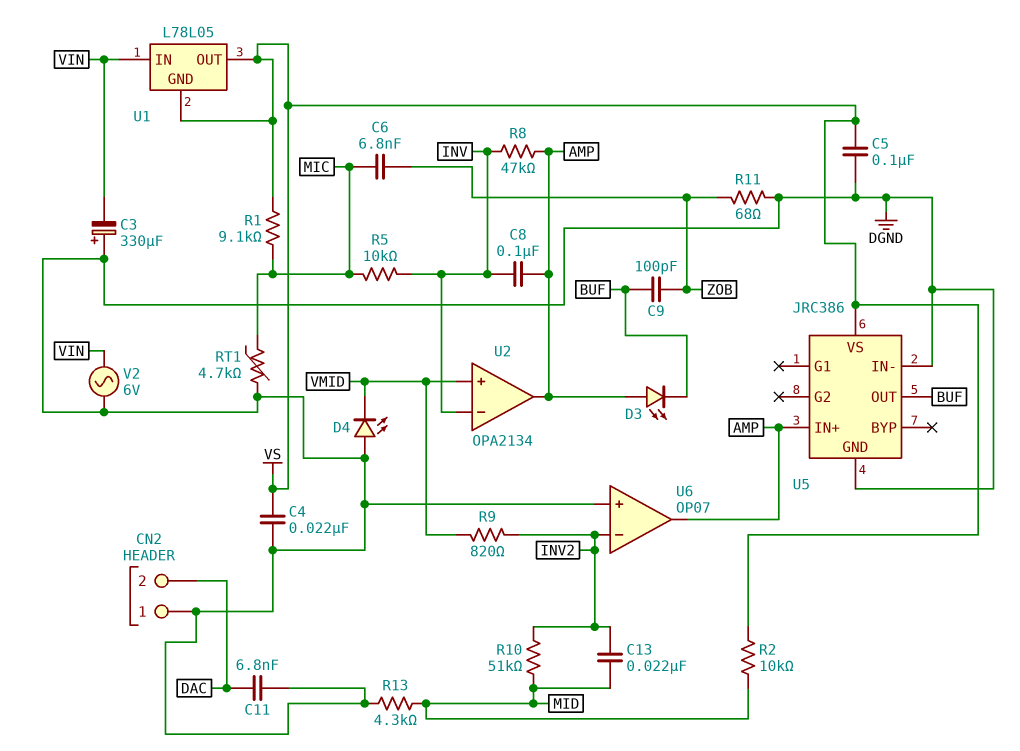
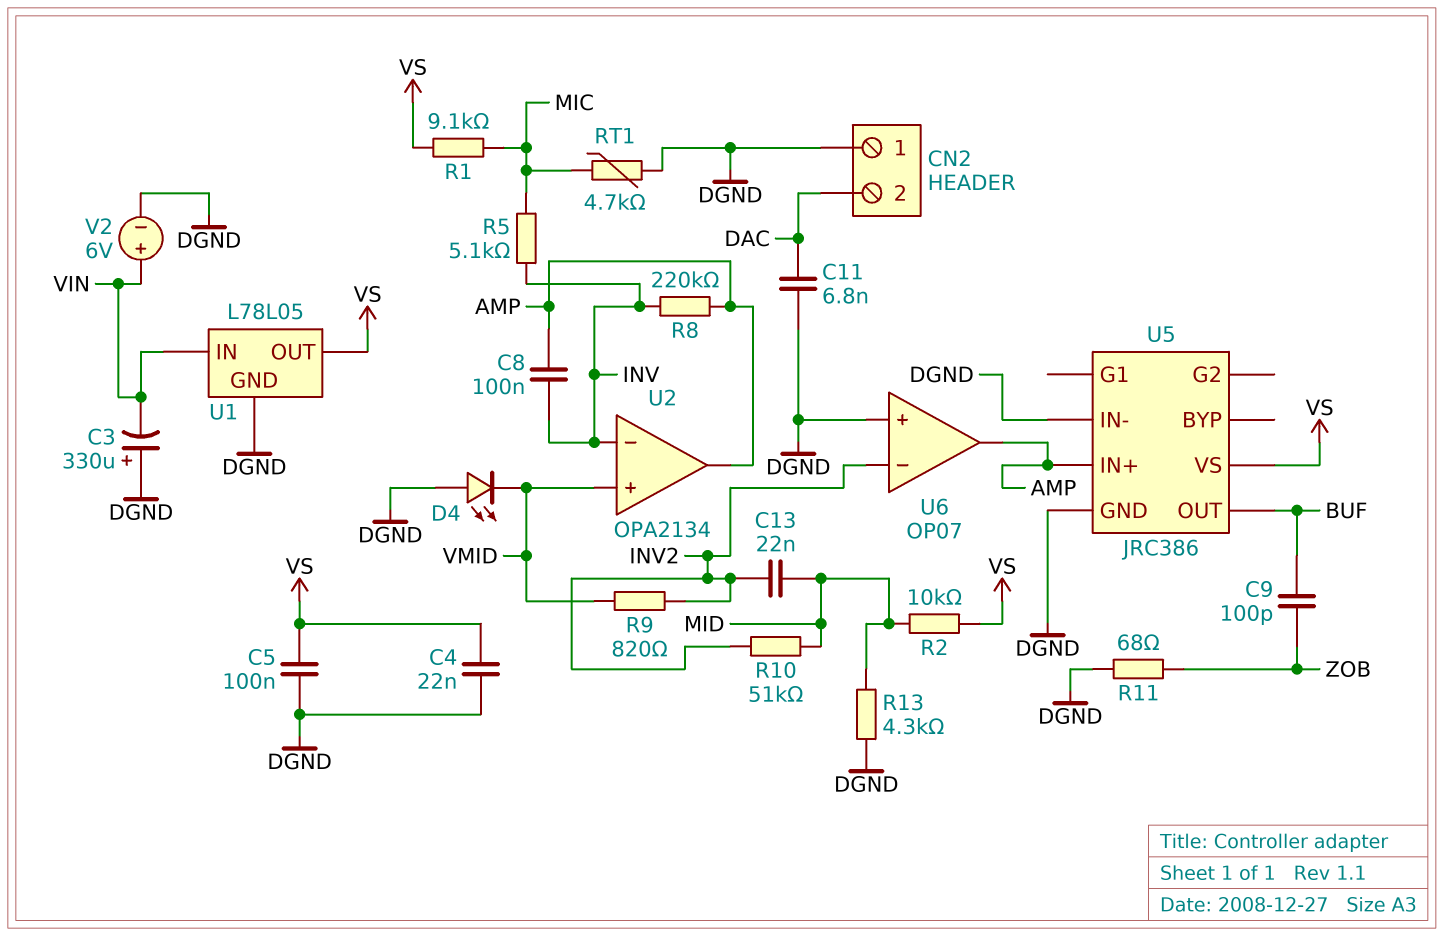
C6: 6.8nF (MIC, ZOB) -> none
D3: LED (A AMP, K BUF) -> none
R5: 10k (INV, MIC) -> 5.1k (INV, MIC)
R8: 47k (AMP, INV) -> 220k (AMP, INV)
U1 pin GND: VS -> DGND
V2: AC 6V (DGND, VIN) -> 6V (plus VIN, minus DGND)

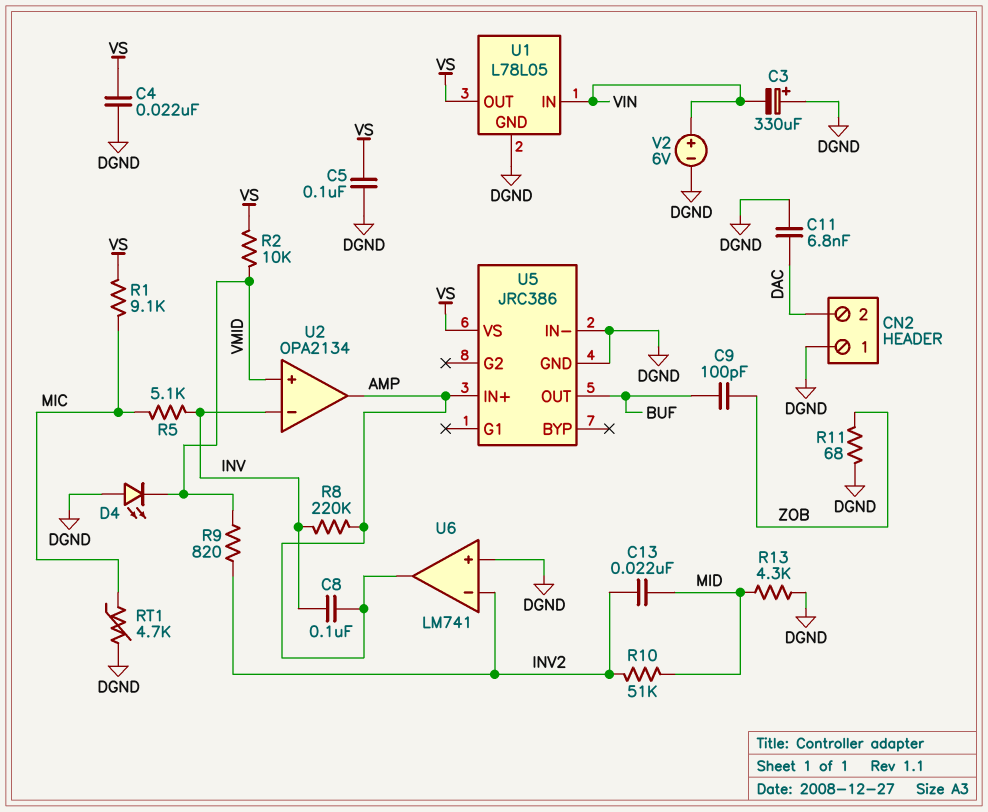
R2: 10k (MID, VS) -> 10k (VMID, VS)
U6: OP07 -> LM741

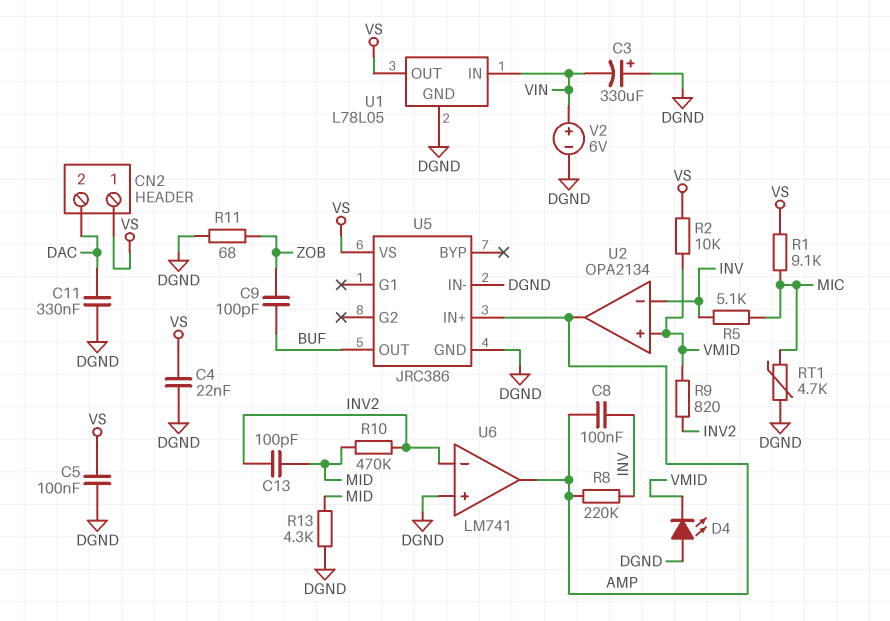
C11: 6.8nF (DAC, DGND) -> 330nF (DAC, DGND)
C13: 22nF (INV2, MID) -> 100pF (INV2, MID)
CN2 pin 1: DGND -> VS
R10: 51k (INV2, MID) -> 470k (INV2, MID)

